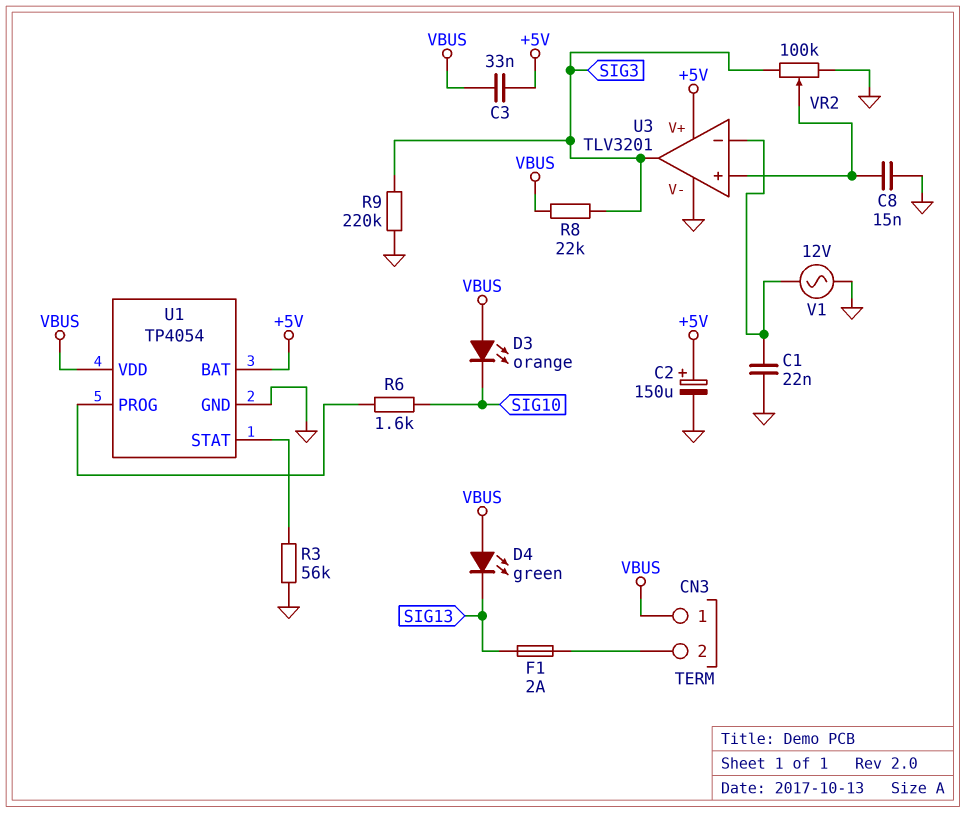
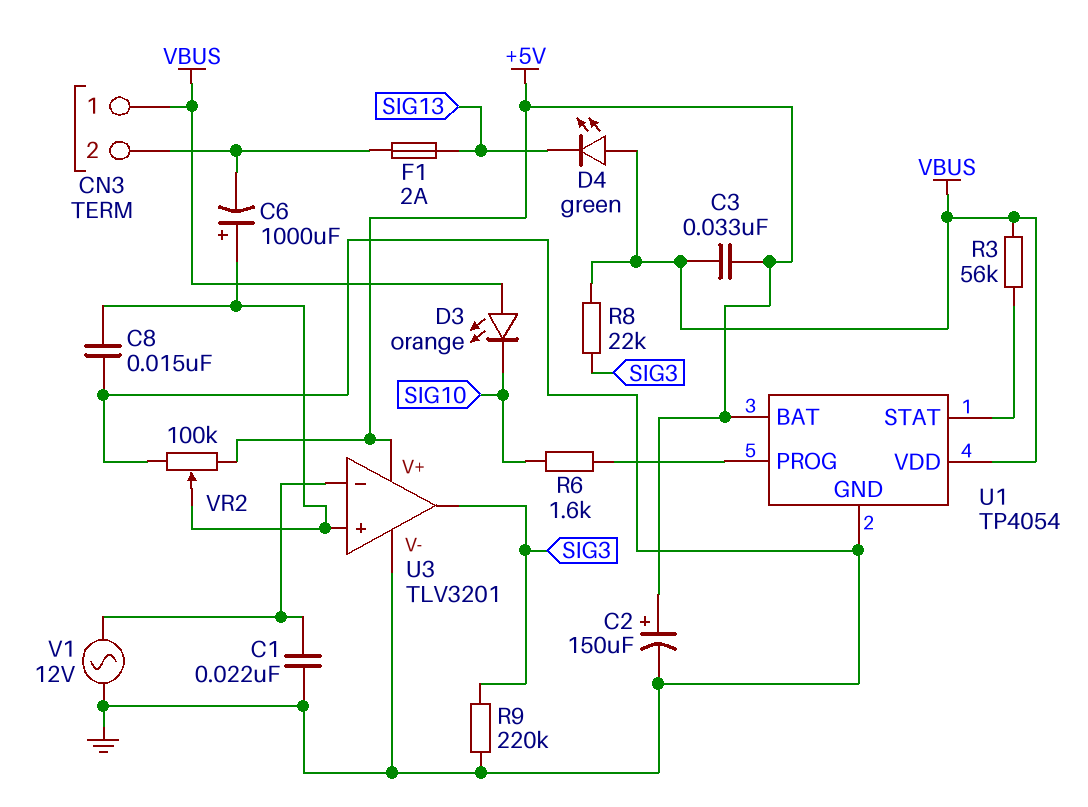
C6: none -> 1000uF (plus U3/in+, minus CN3/2)
R3: 56k (GND, U1/STAT) -> 56k (U1/STAT, VBUS)
VR2: 100k (GND, SIG3, wiper U3/in+) -> 100k (+5V, GND, wiper U3/in+)

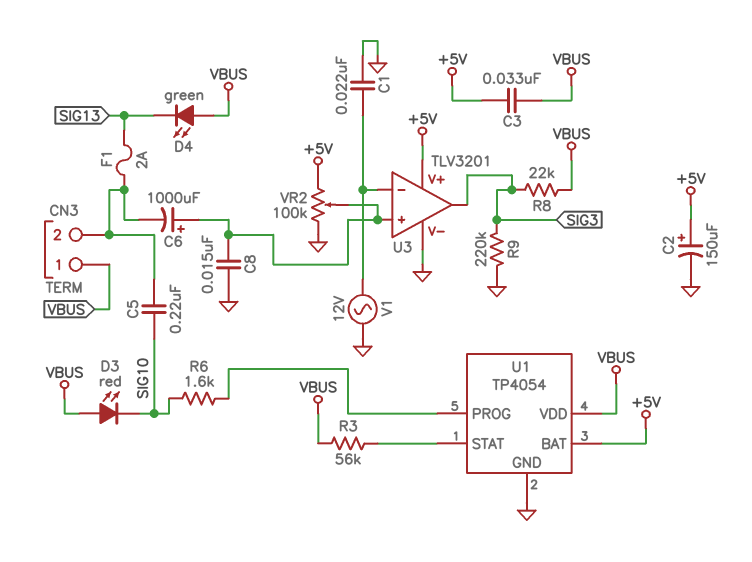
C5: none -> 220nF (CN3/2, SIG10)
D3: LED orange (A VBUS, K SIG10) -> LED red (A VBUS, K SIG10)

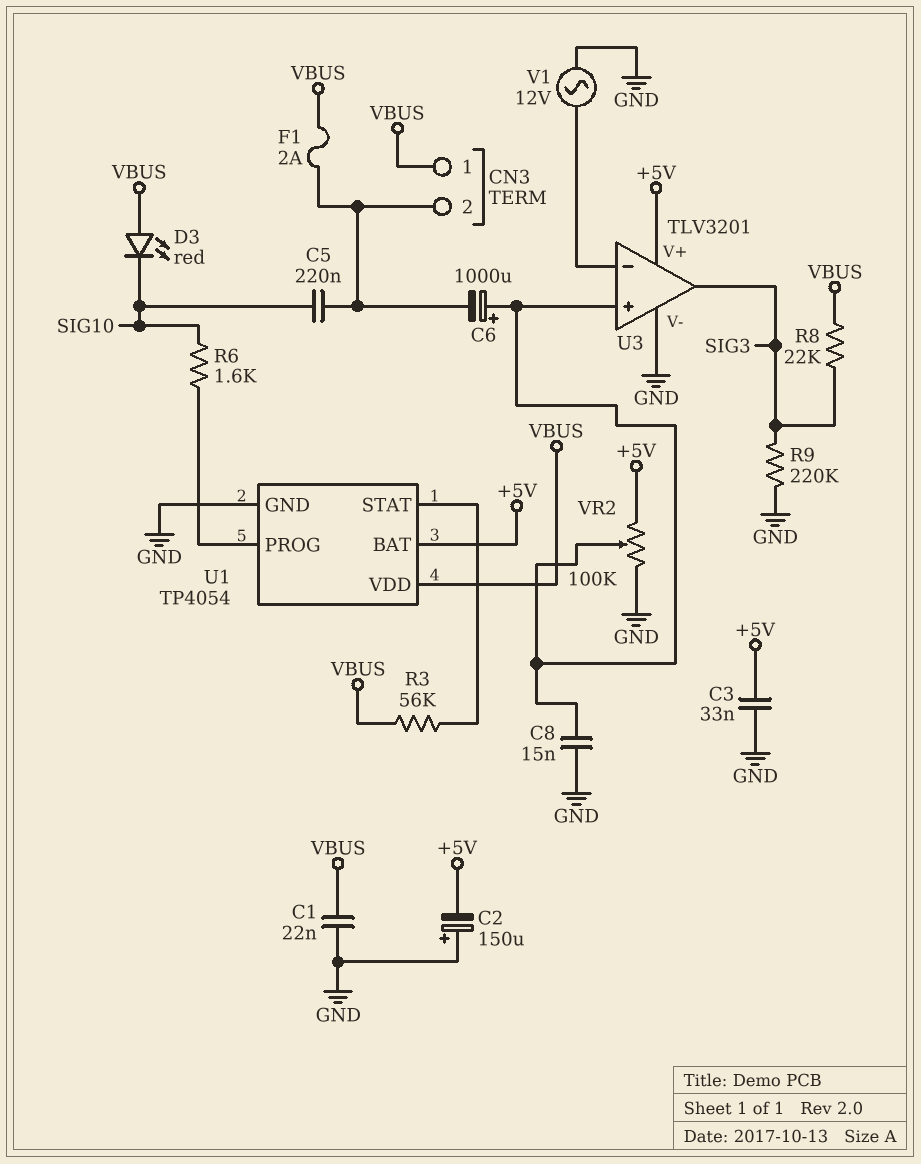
C1: 22nF (GND, U3/in-) -> 22nF (GND, VBUS)
C2: 150uF (plus +5V, minus GND) -> 150uF (plus GND, minus +5V)
C3: 33nF (+5V, VBUS) -> 33nF (+5V, GND)
D4: LED green (A VBUS, K SIG13) -> none
F1: 2A (CN3/2, SIG13) -> 2A (CN3/2, VBUS)

